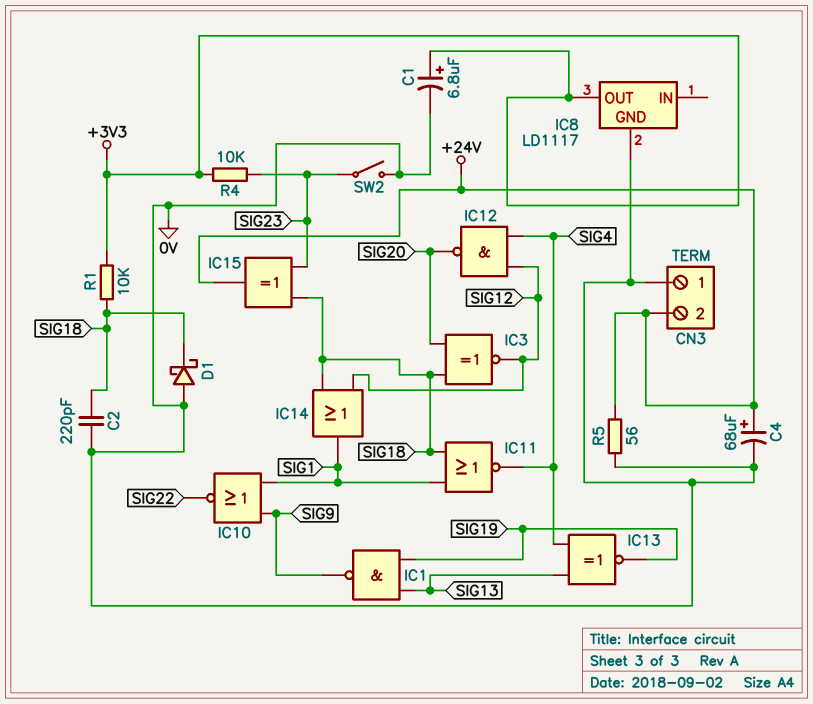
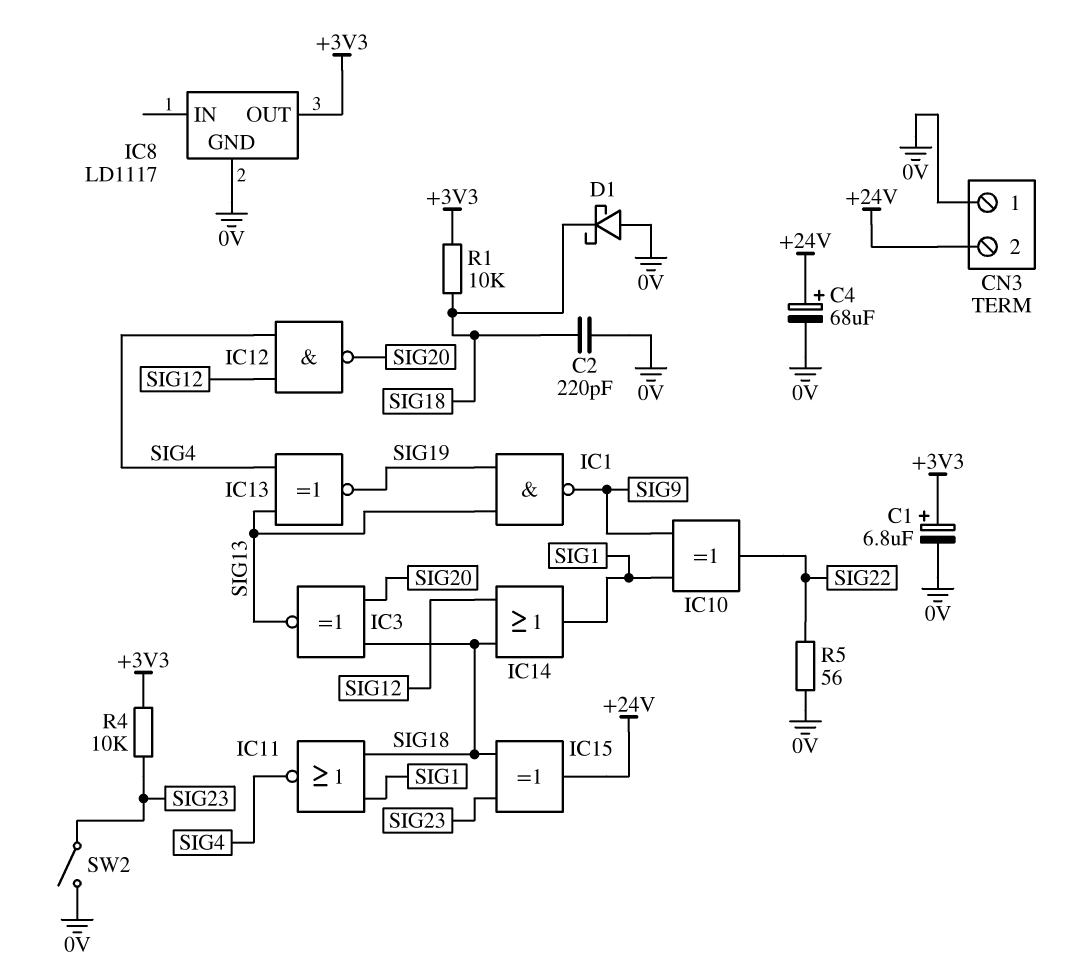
IC3: XNOR (in SIG18, in SIG20, out SIG12) -> XNOR (in SIG18, in SIG20, out SIG13)
IC10: NOR (in SIG1, in SIG9, out SIG22) -> XOR (in SIG1, in SIG9, out SIG22)
R5: 56 (+24V, 0V) -> 56 (0V, SIG22)

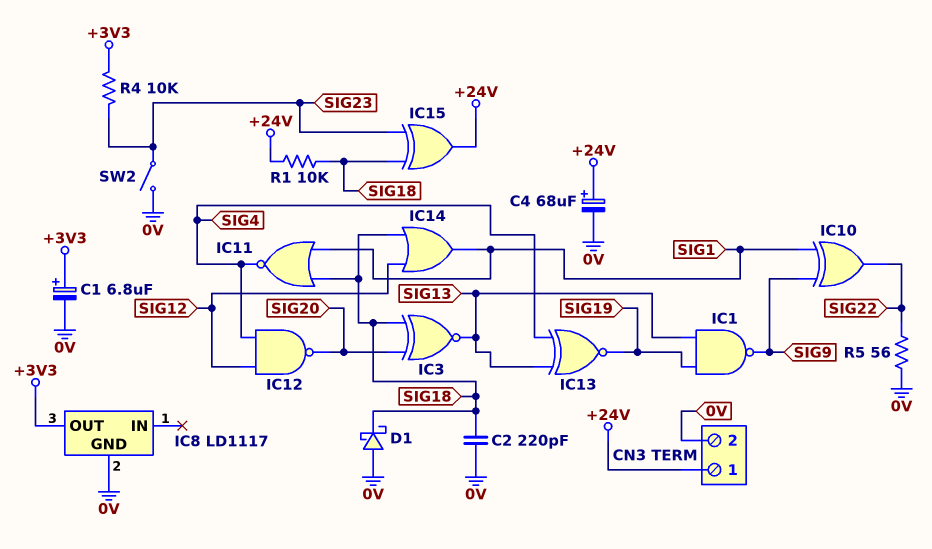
CN3 pin 1: 0V -> +24V
CN3 pin 2: +24V -> 0V
R1: 10k (+3V3, SIG18) -> 10k (+24V, SIG18)

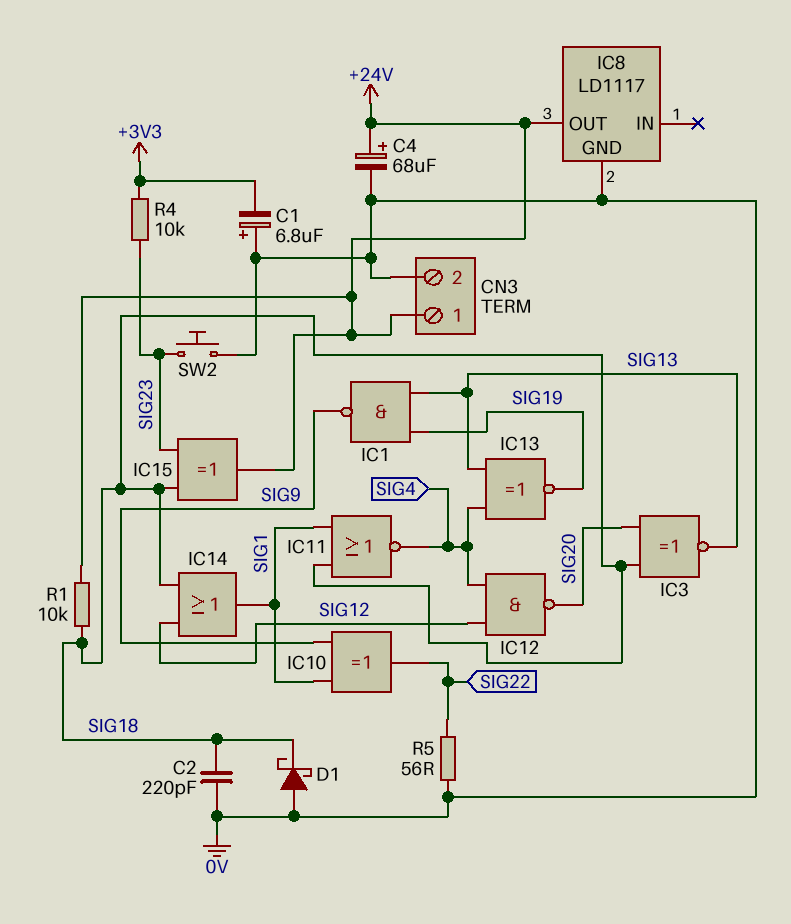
C1: 6.8uF (plus +3V3, minus 0V) -> 6.8uF (plus 0V, minus +3V3)
IC8 pin OUT: +3V3 -> +24V
SW2: switch (0V, SIG23) -> button (0V, SIG23)

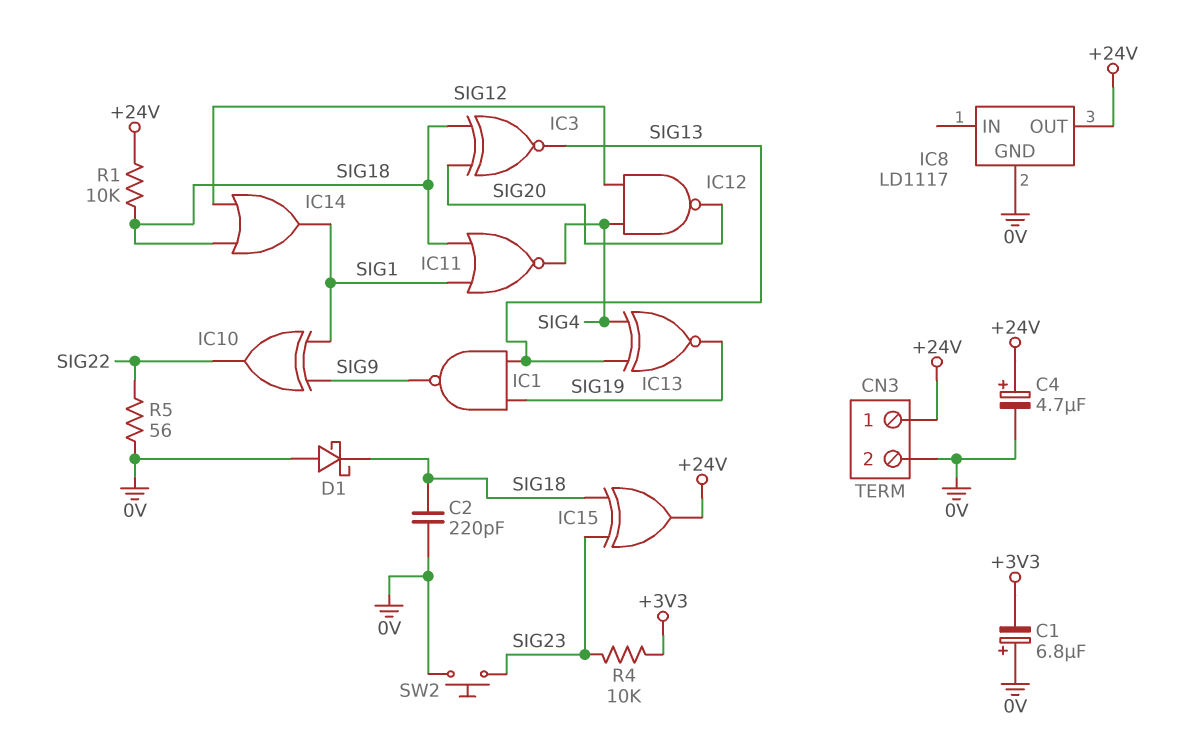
C4: 68uF (plus +24V, minus 0V) -> 4.7uF (plus +24V, minus 0V)

